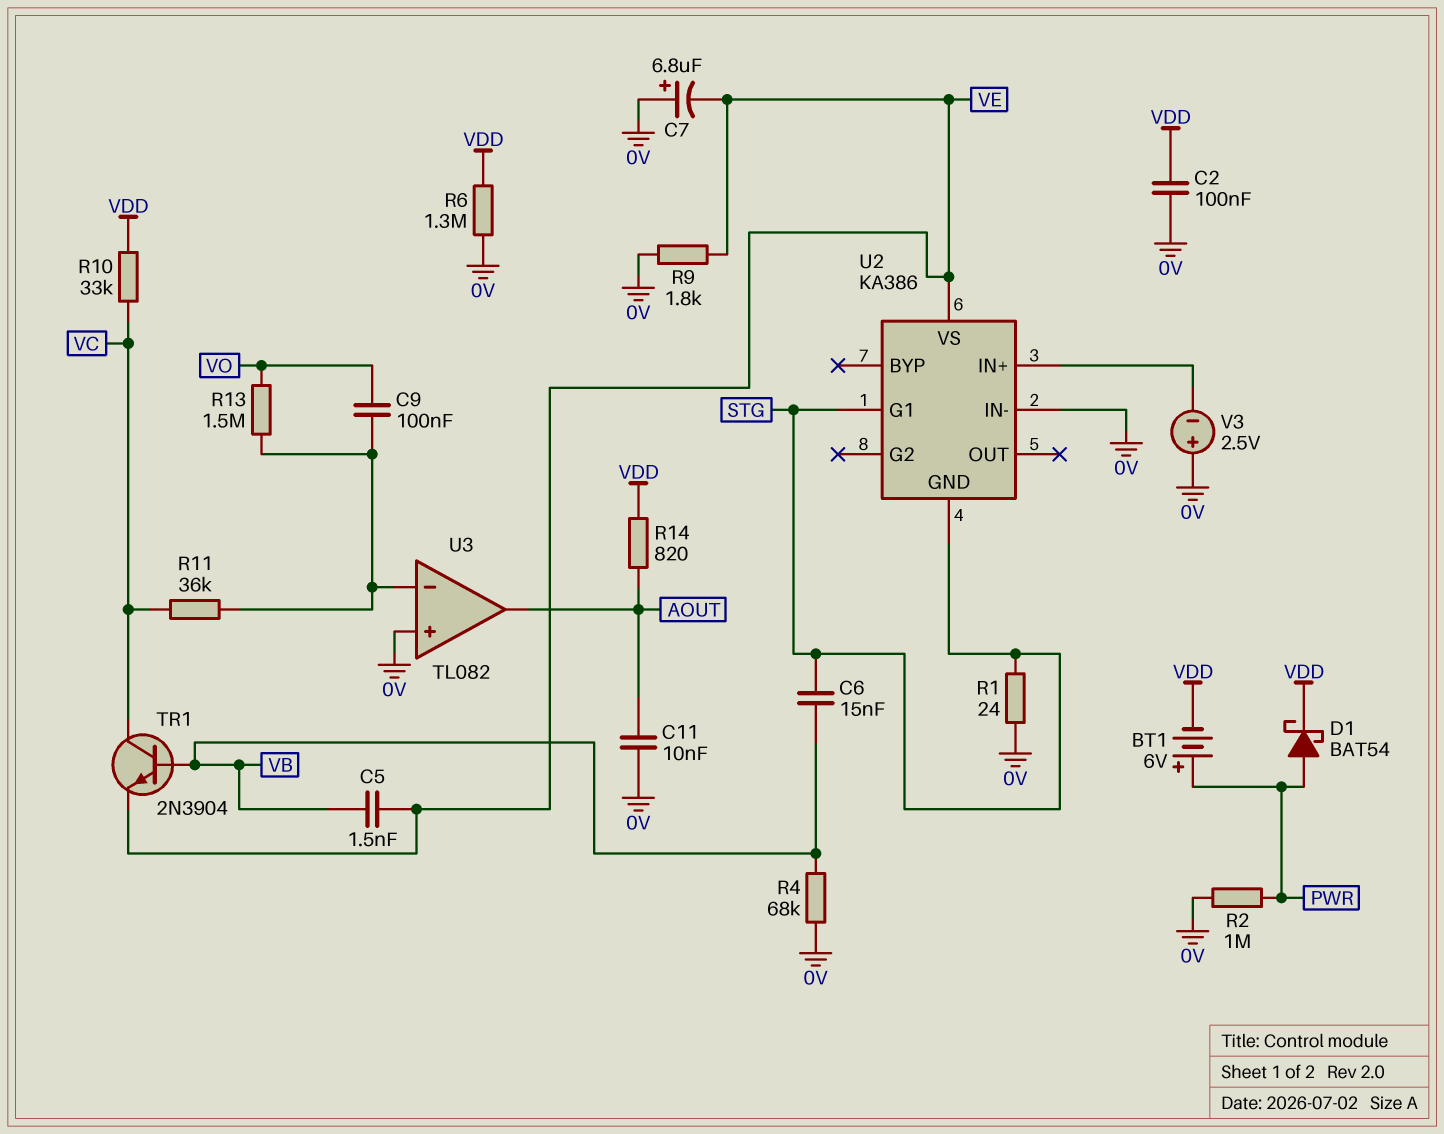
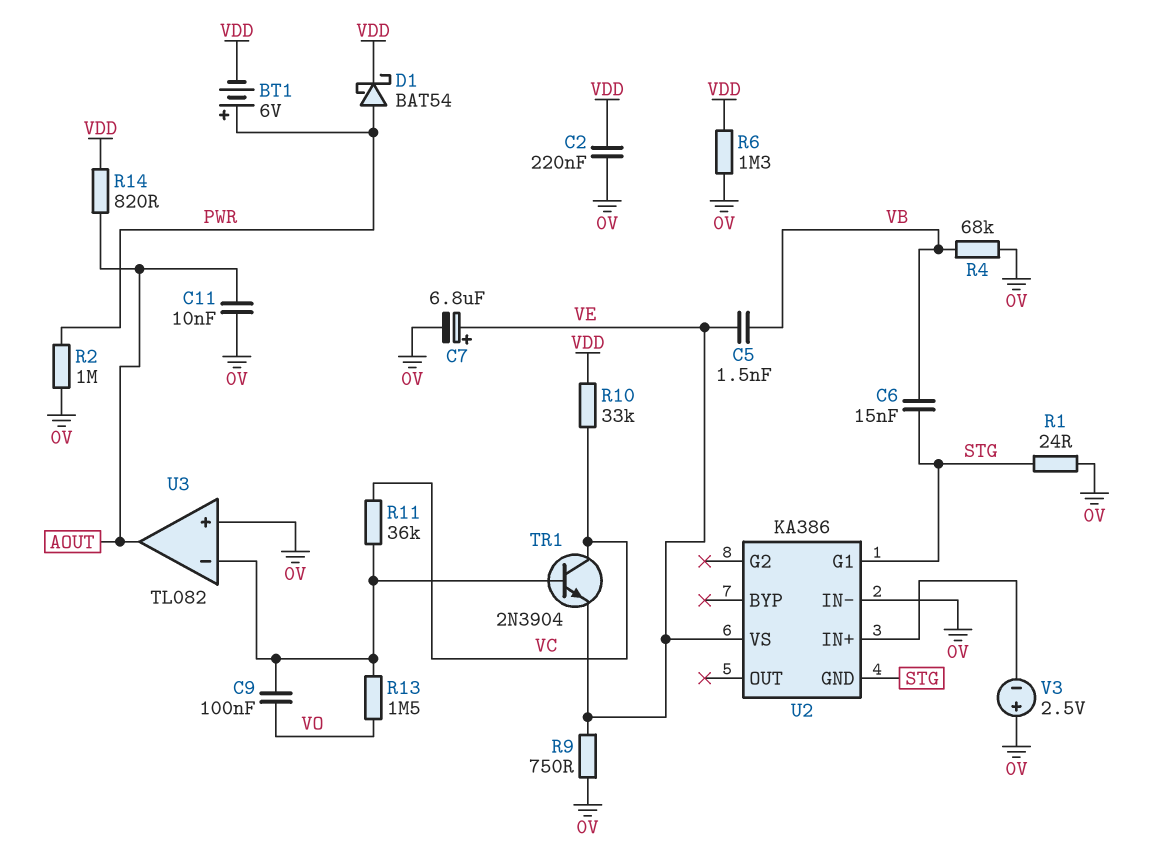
C2: 100nF (0V, VDD) -> 220nF (0V, VDD)
C7: 6.8uF (plus 0V, minus VE) -> 6.8uF (plus VE, minus 0V)
R9: 1.8k (0V, VE) -> 750 (0V, VE)
TR1: NPN 2N3904 (B VB, C VC, E VE) -> NPN 2N3904 (B U3/in-, C VC, E VE)

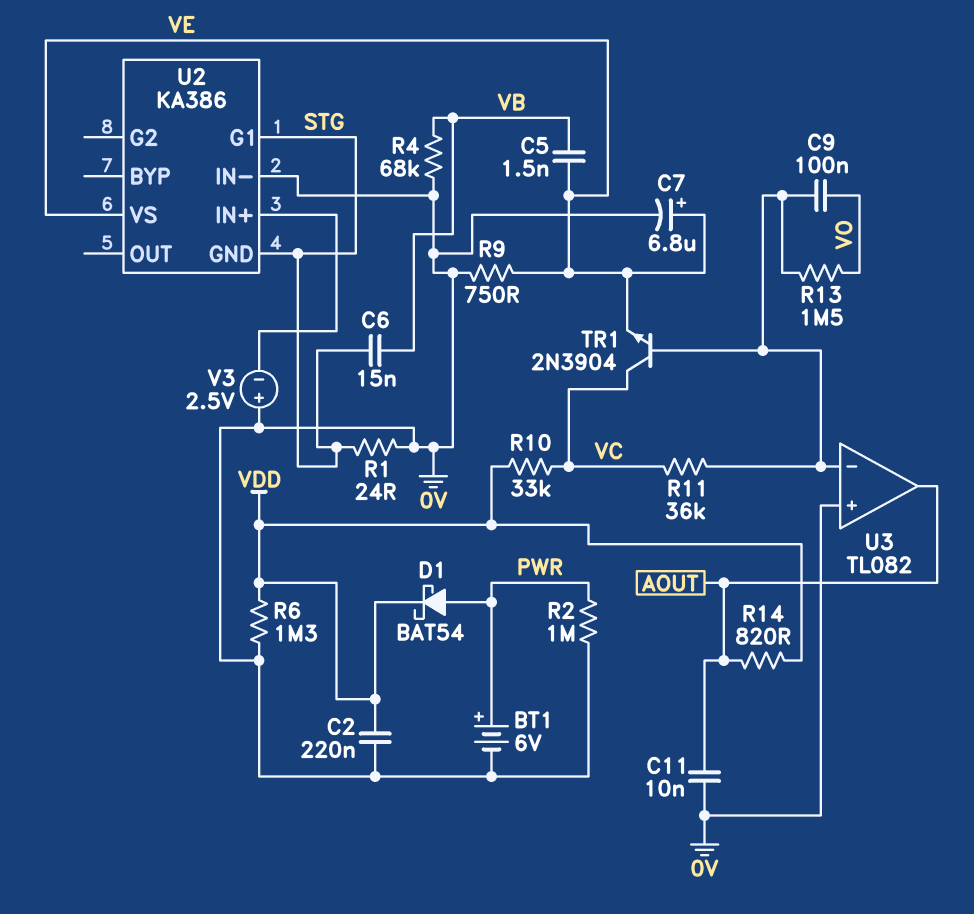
BT1: 6V (plus PWR, minus VDD) -> 6V (plus PWR, minus 0V)

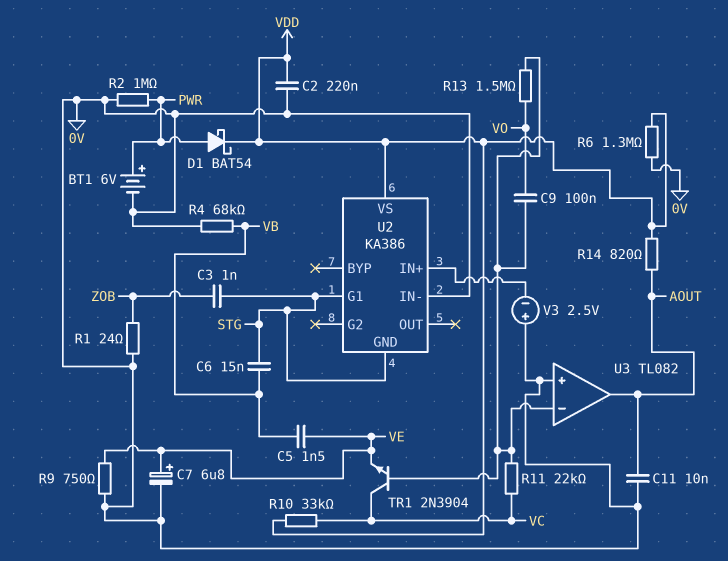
C3: none -> 1nF (STG, ZOB)
R1: 24 (0V, STG) -> 24 (0V, ZOB)
R11: 36k (U3/in-, VC) -> 22k (U3/in-, VC)
U2 pin VS: VE -> VDD

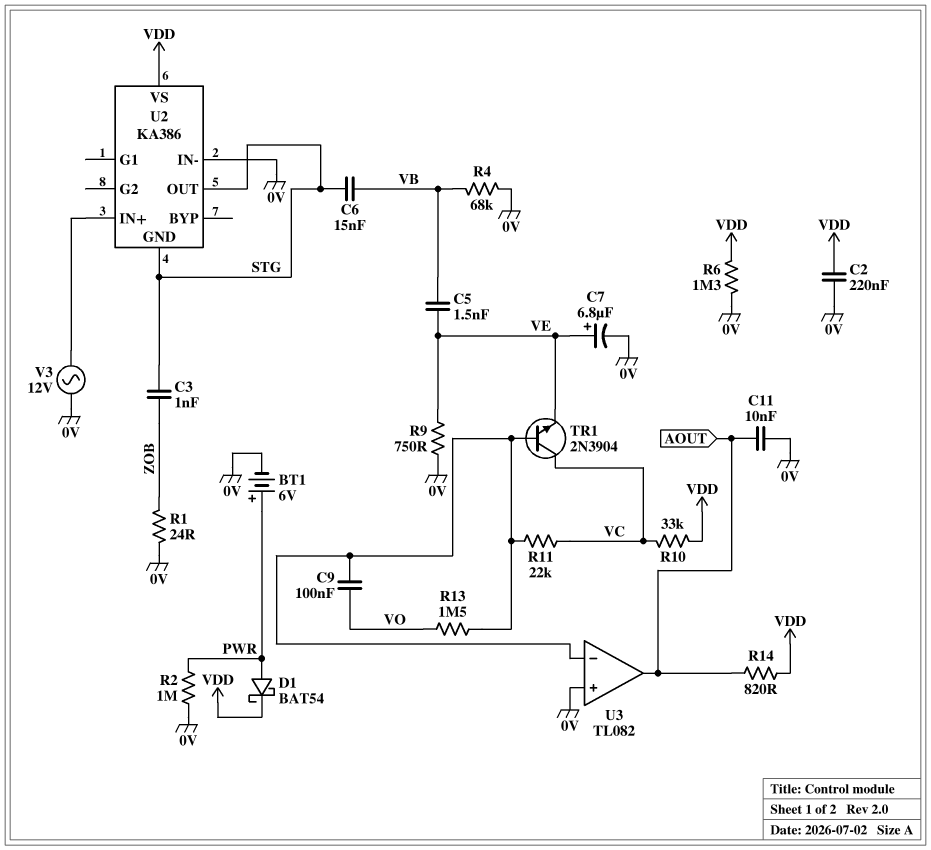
U2 pin G1: STG -> none
U2 pin OUT: none -> STG
V3: 2.5V (plus 0V, minus U2/IN+) -> AC 12V (0V, U2/IN+)

